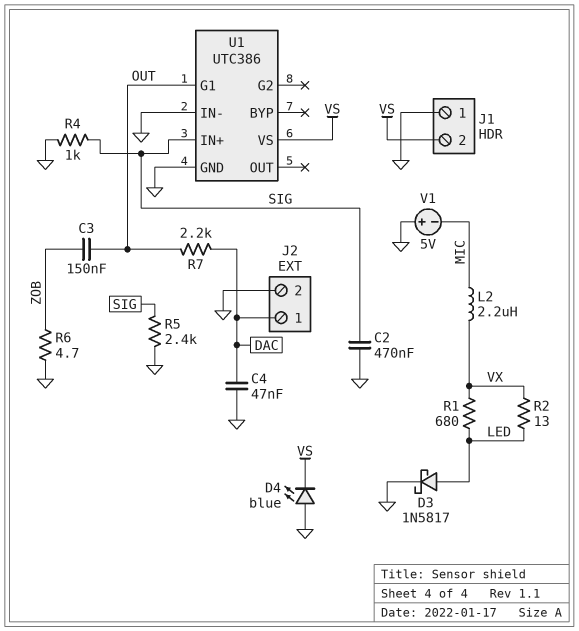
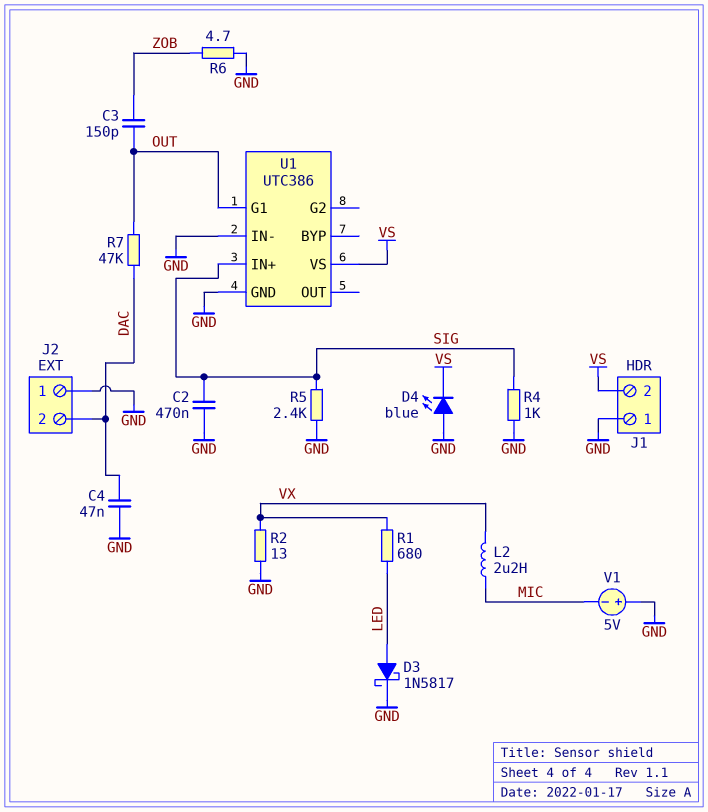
C3: 150nF (OUT, ZOB) -> 150pF (OUT, ZOB)
J2 pin 1: DAC -> GND
J2 pin 2: GND -> DAC
R2: 13 (LED, VX) -> 13 (GND, VX)
R7: 2.2k (DAC, OUT) -> 47k (DAC, OUT)

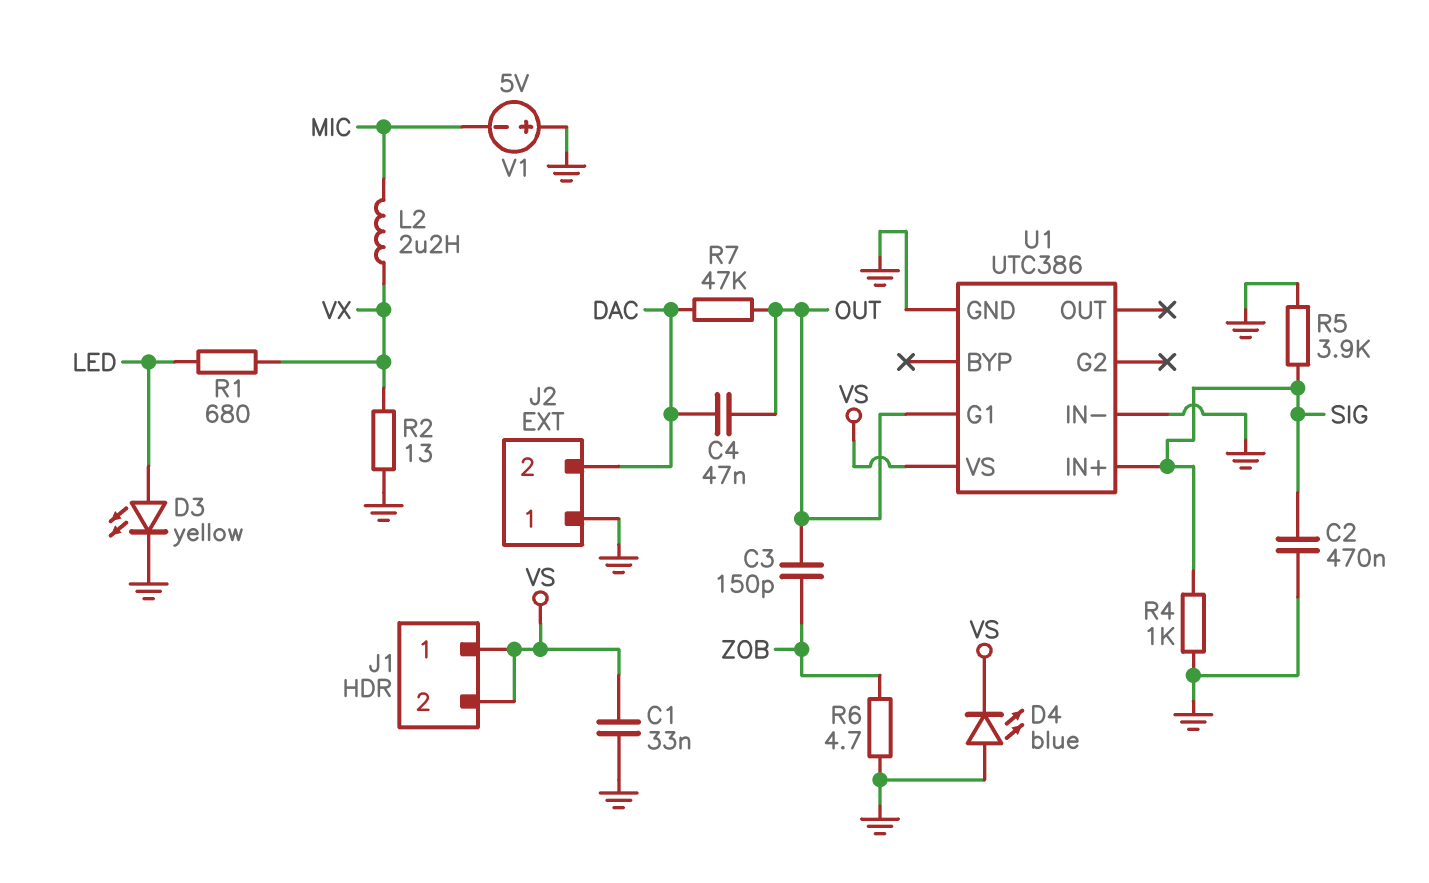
C1: none -> 33nF (GND, VS)
C4: 47nF (DAC, GND) -> 47nF (DAC, OUT)
D3: schottky 1N5817 (A LED, K GND) -> LED yellow (A LED, K GND)
J1 pin 1: GND -> VS
R5: 2.4k (GND, SIG) -> 3.9k (GND, SIG)

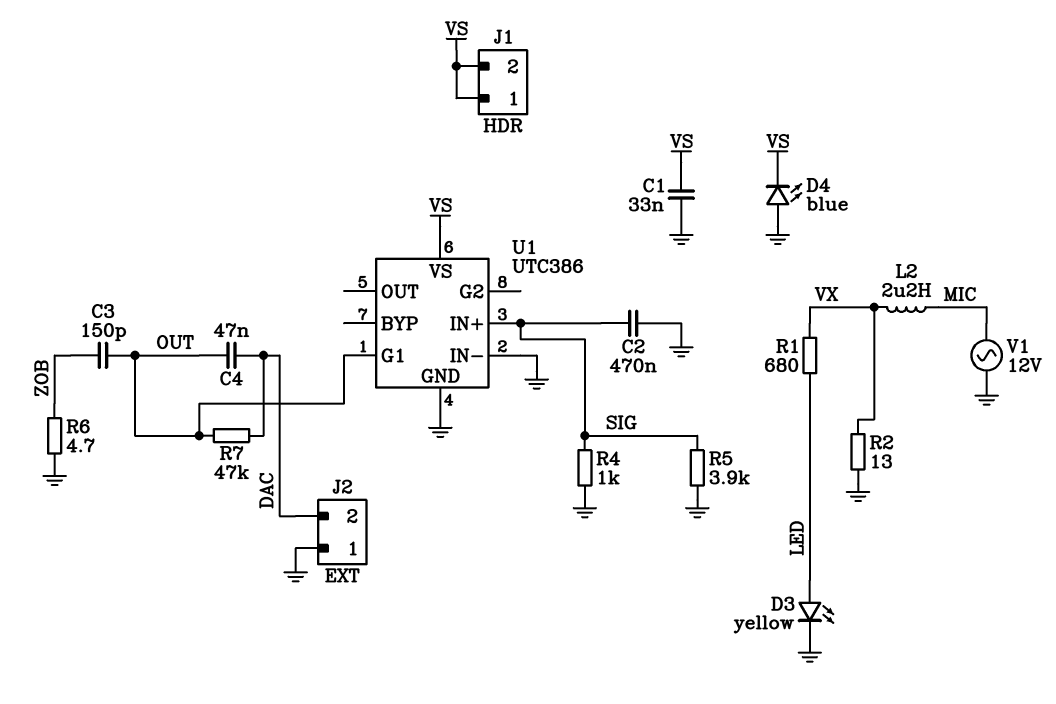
V1: 5V (plus GND, minus MIC) -> AC 12V (GND, MIC)

